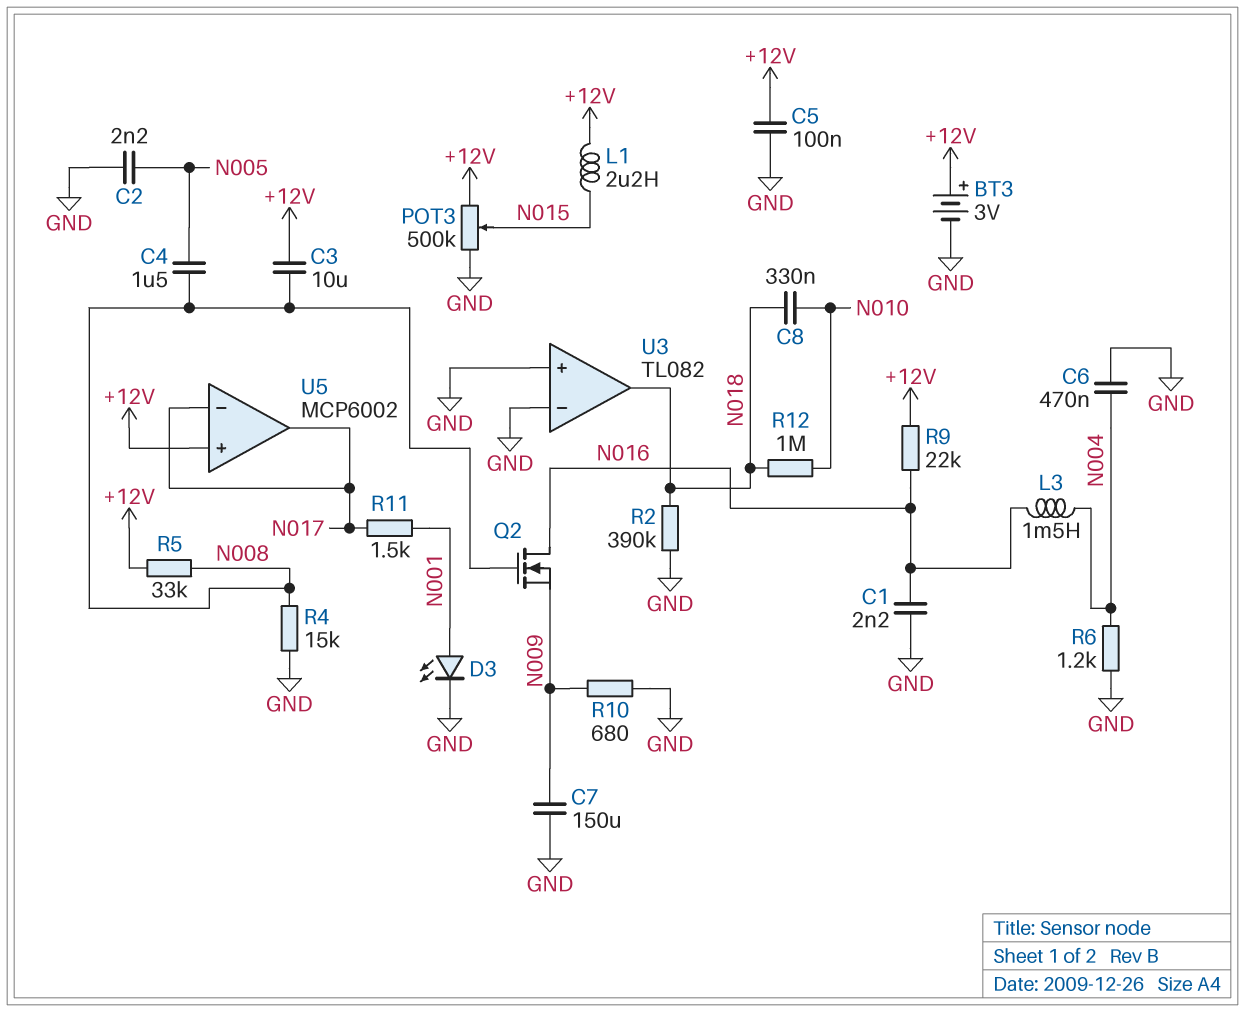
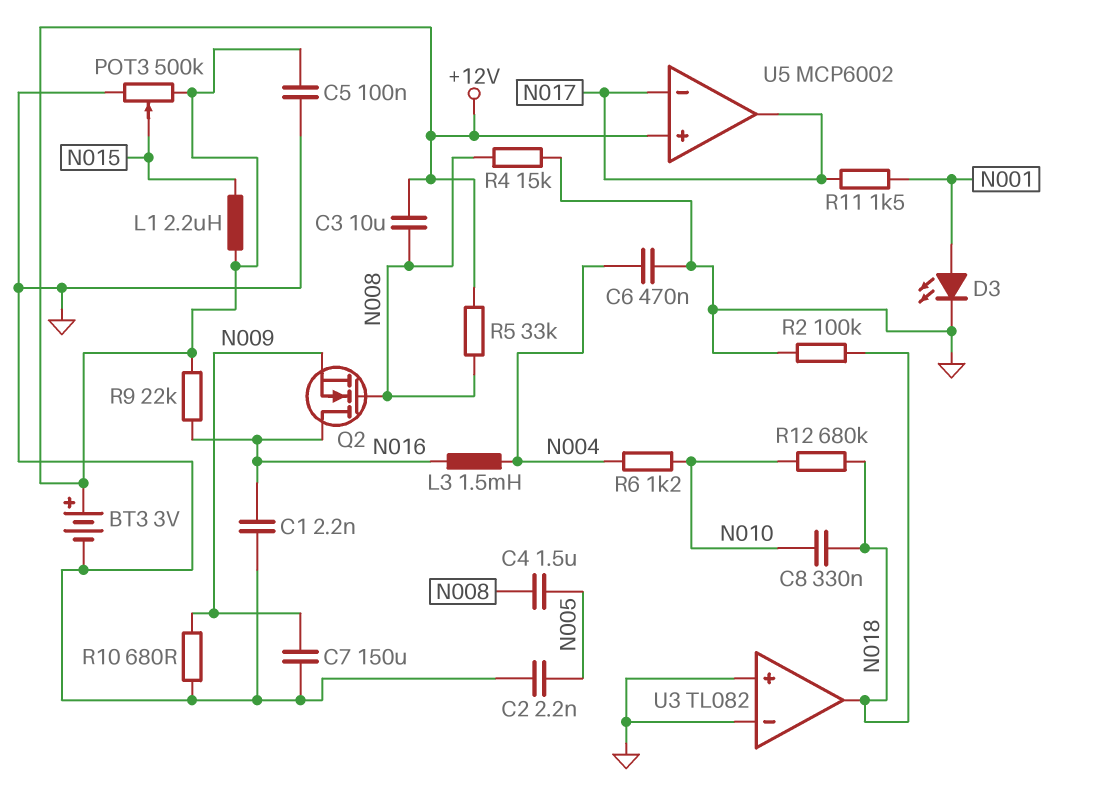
R2: 390k (GND, N018) -> 100k (GND, N018)
R6: 1.2k (GND, N004) -> 1.2k (N004, N010)
R12: 1M (N010, N018) -> 680k (N010, N018)

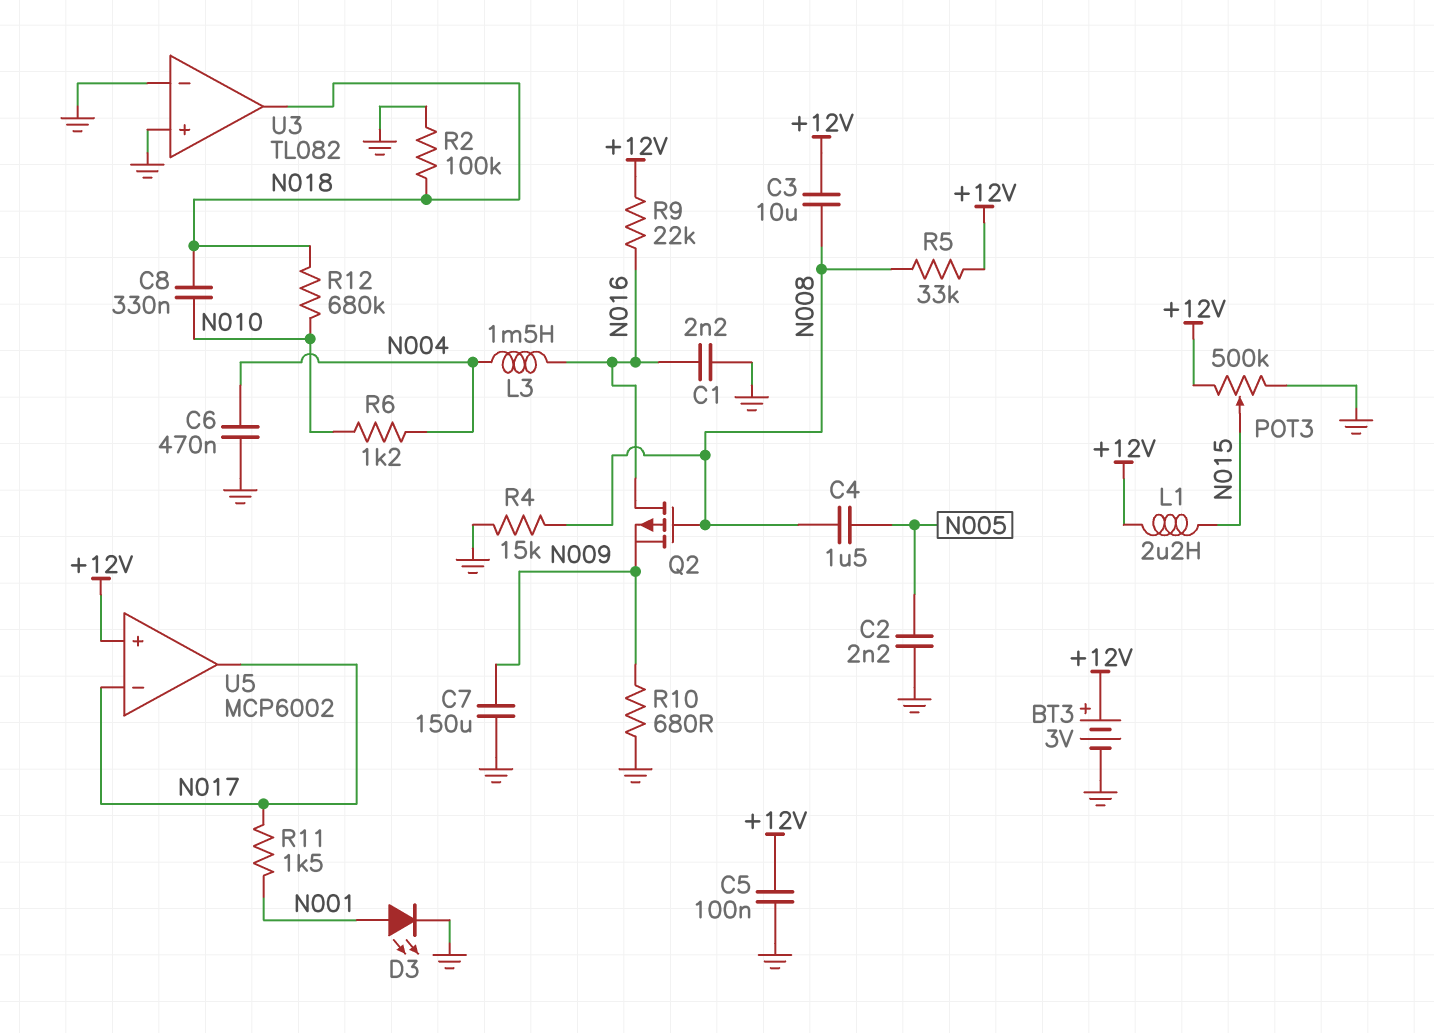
Q2: NMOS (G N008, D N016, S N009) -> PMOS (G N008, D N016, S N009)

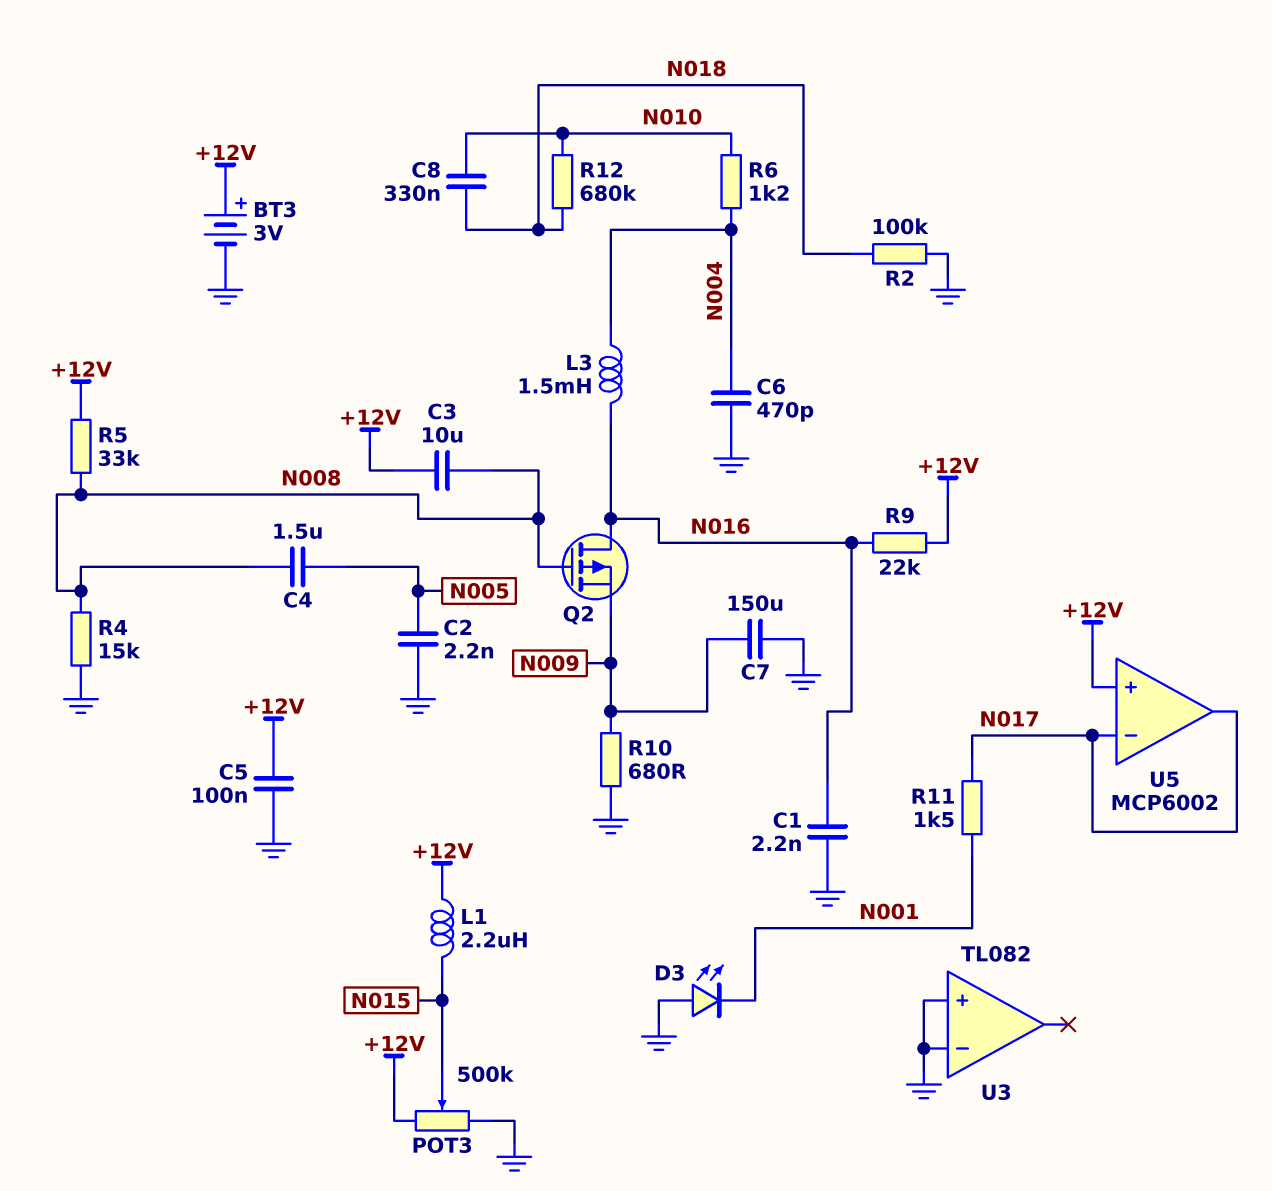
C6: 470nF (GND, N004) -> 470pF (GND, N004)
D3: LED (A N001, K GND) -> LED (A GND, K N001)
U3 pin out: N018 -> none

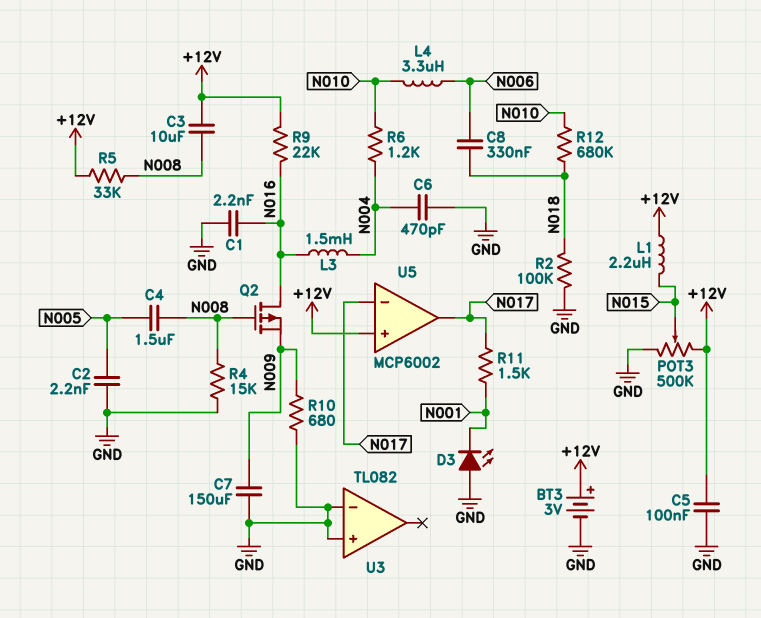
C8: 330nF (N010, N018) -> 330nF (N006, N018)
L4: none -> 3.3uH (N006, N010)

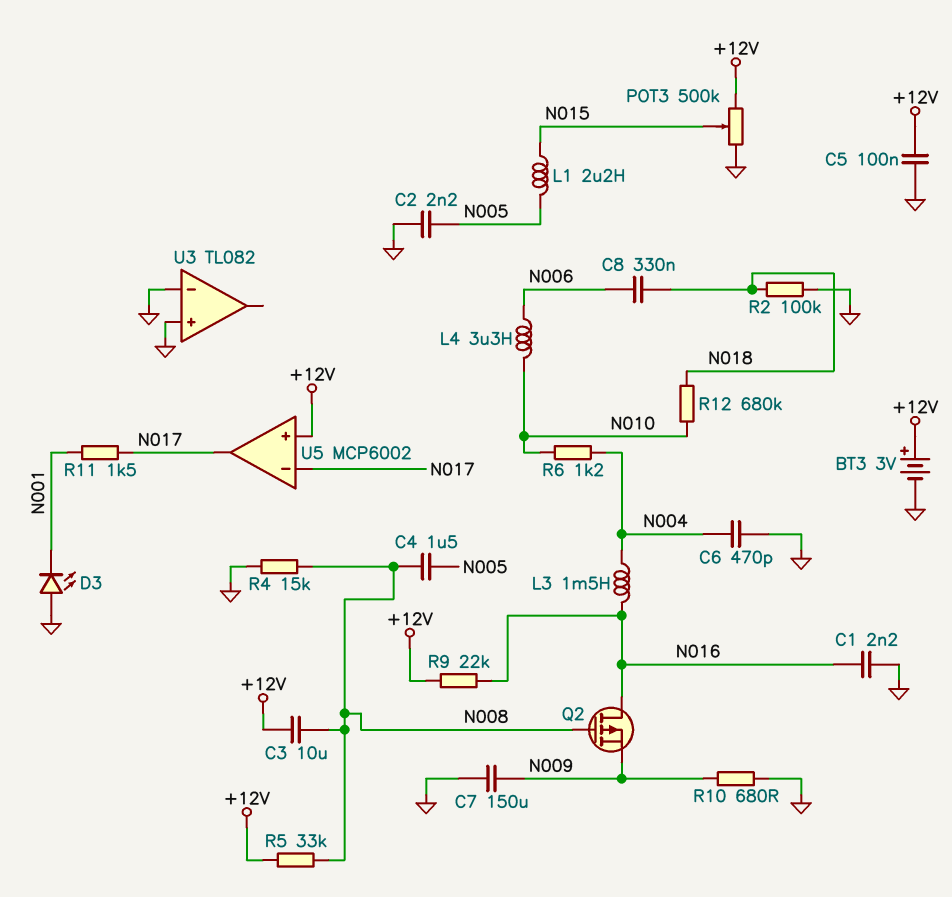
L1: 2.2uH (+12V, N015) -> 2.2uH (N005, N015)

